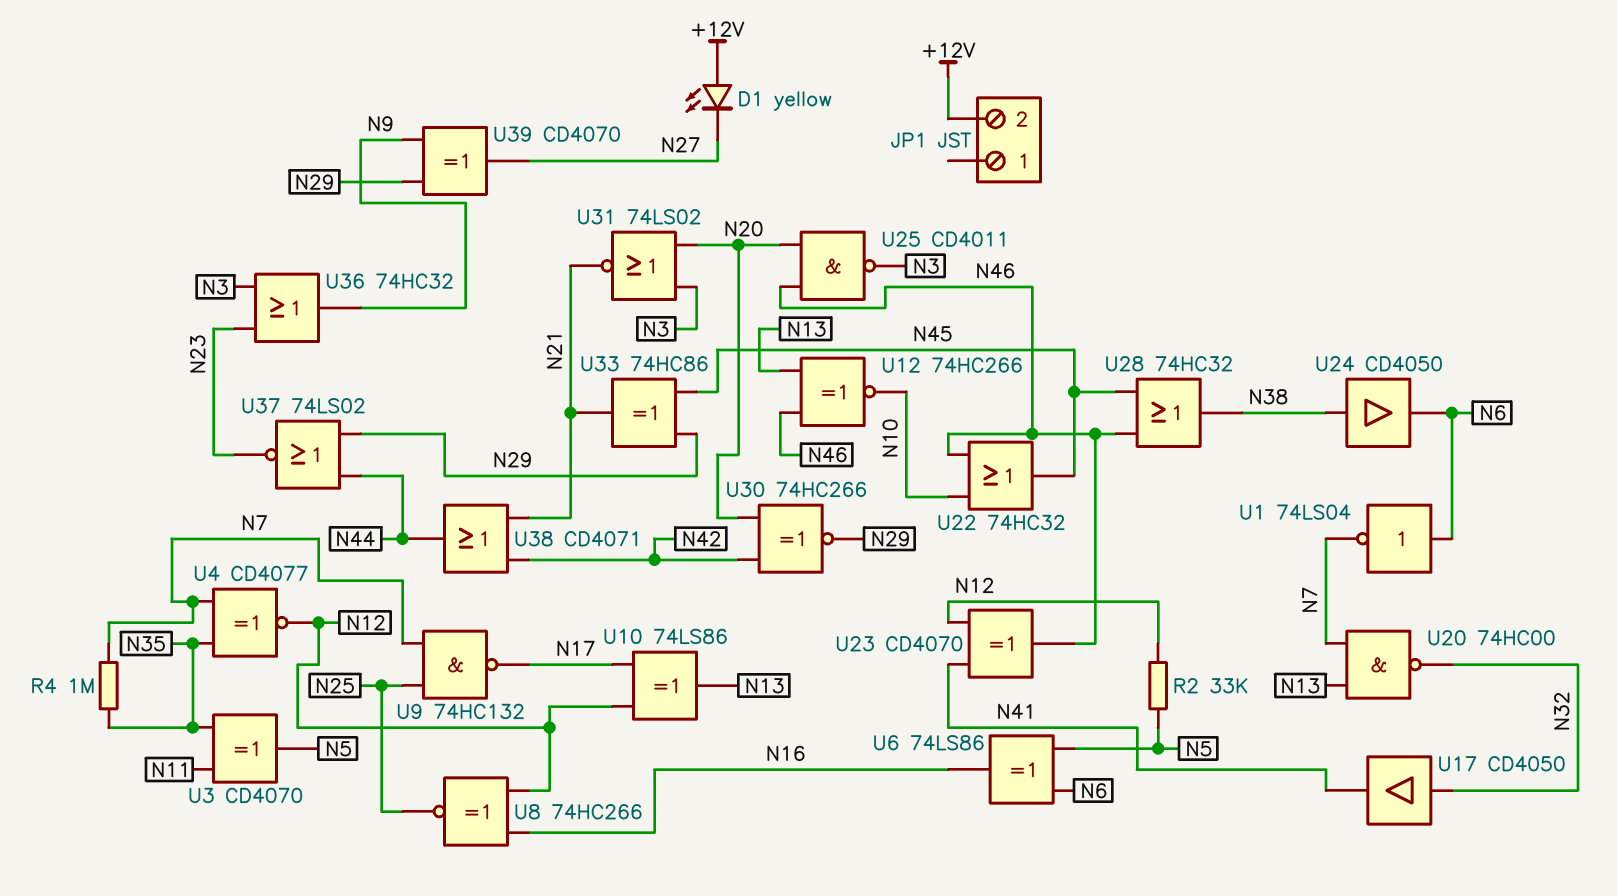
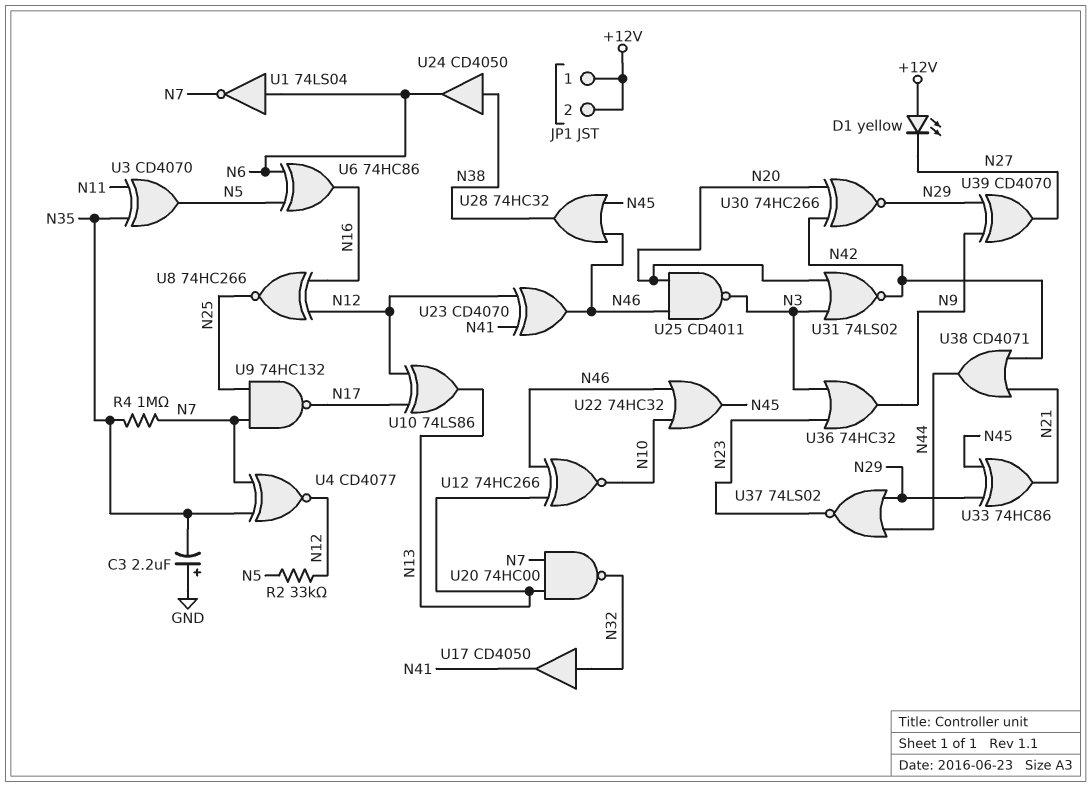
C3: none -> 2.2uF (plus GND, minus N35)
JP1 pin 1: none -> +12V
U6: XOR 74LS86 (in N5, in N6, out N16) -> XOR 74HC86 (in N5, in N6, out N16)
U31: NOR 74LS02 (in N3, in N20, out N21) -> NOR 74LS02 (in N3, in N20, out N42)

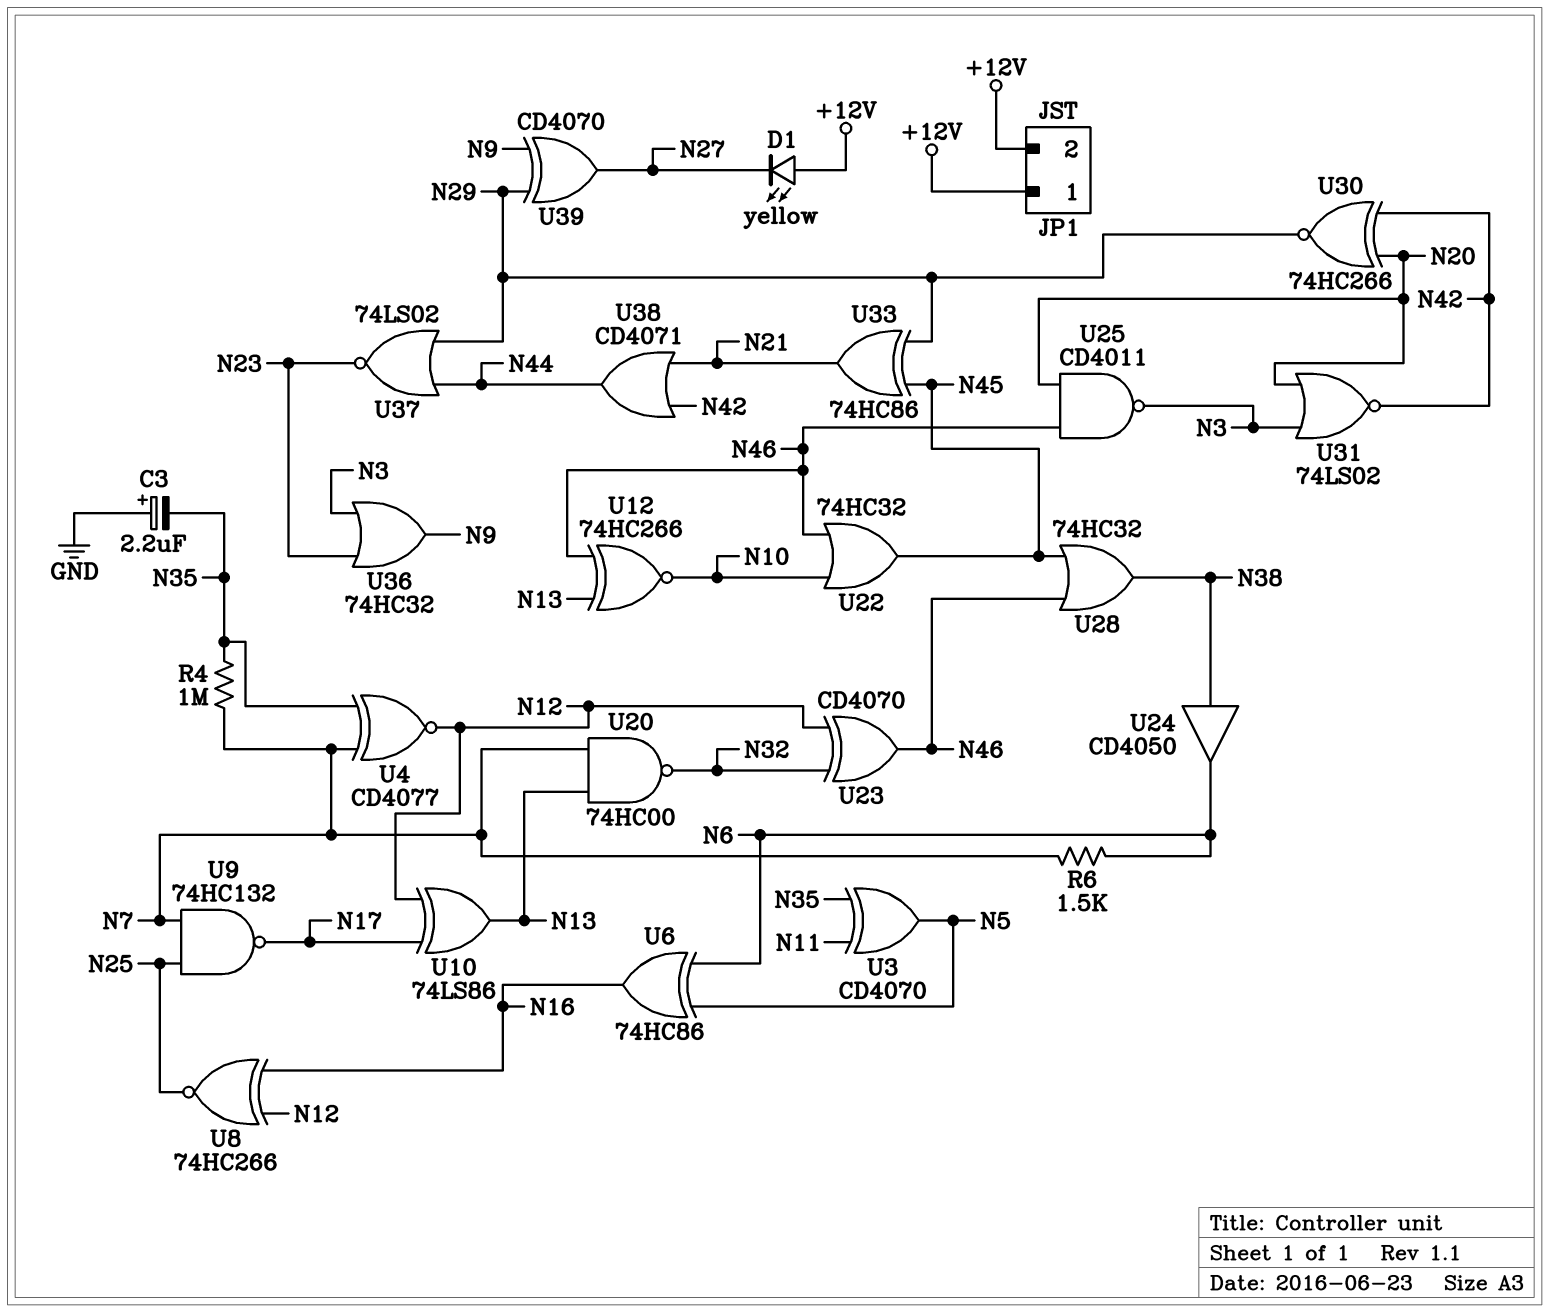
R2: 33k (N5, N12) -> none
R6: none -> 1.5k (N6, N7)
U1: NOT 74LS04 (in N6, out N7) -> none
U17: buffer CD4050 (in N32, out N41) -> none
U23: XOR CD4070 (in N12, in N41, out N46) -> XOR CD4070 (in N12, in N32, out N46)

